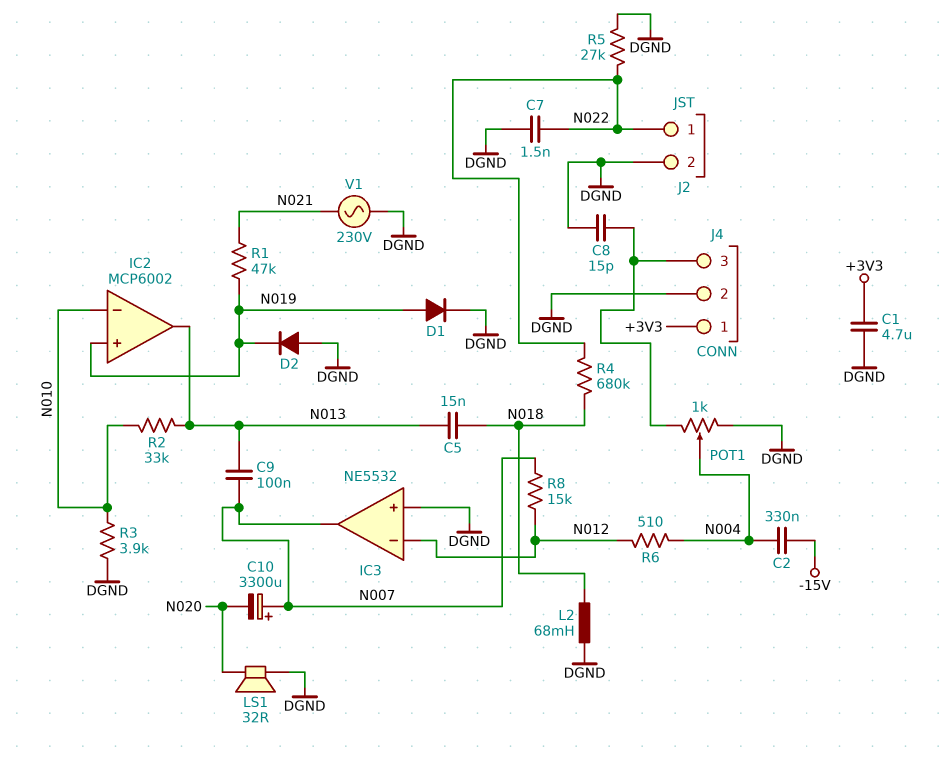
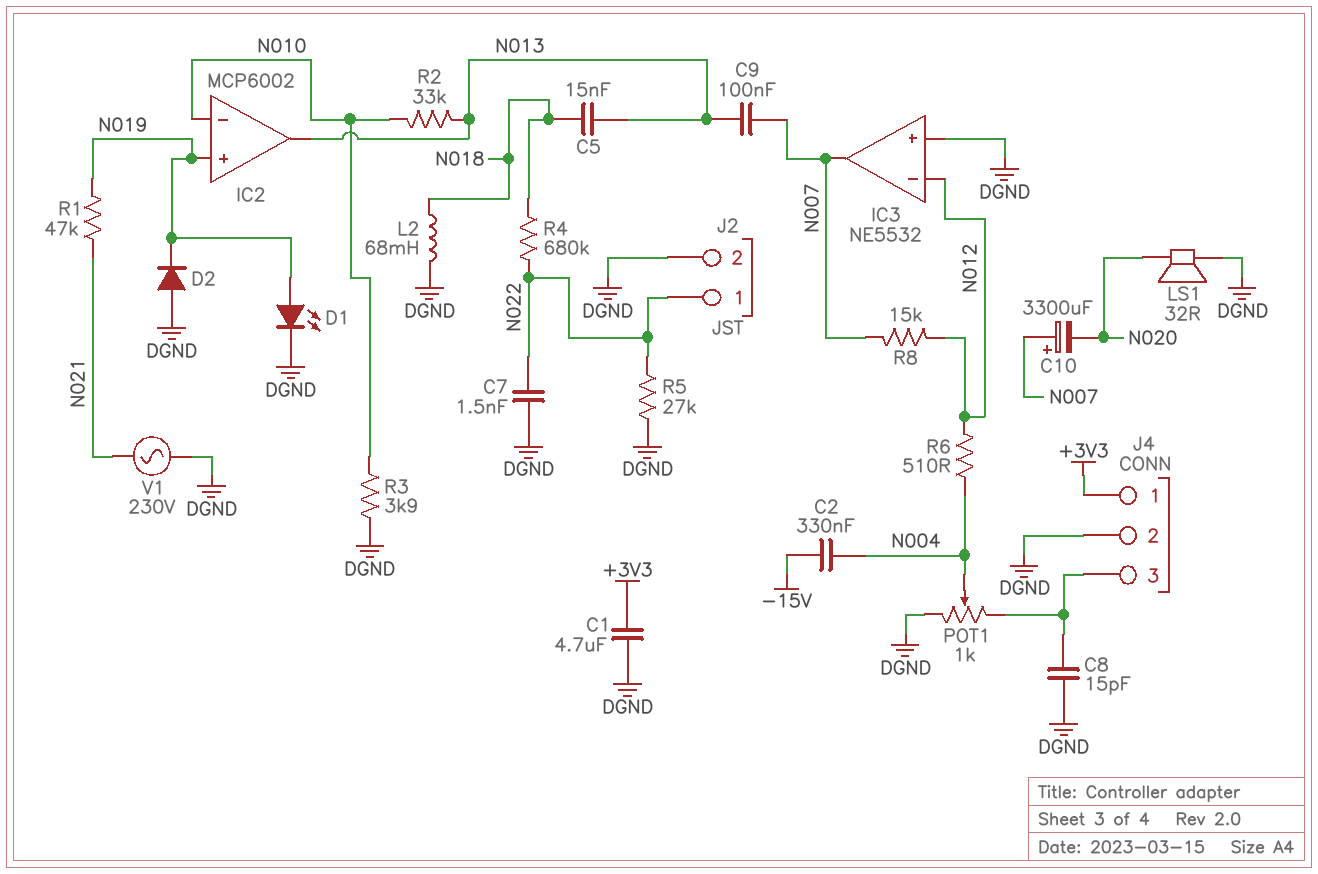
D1: diode (A N019, K DGND) -> LED (A N019, K DGND)

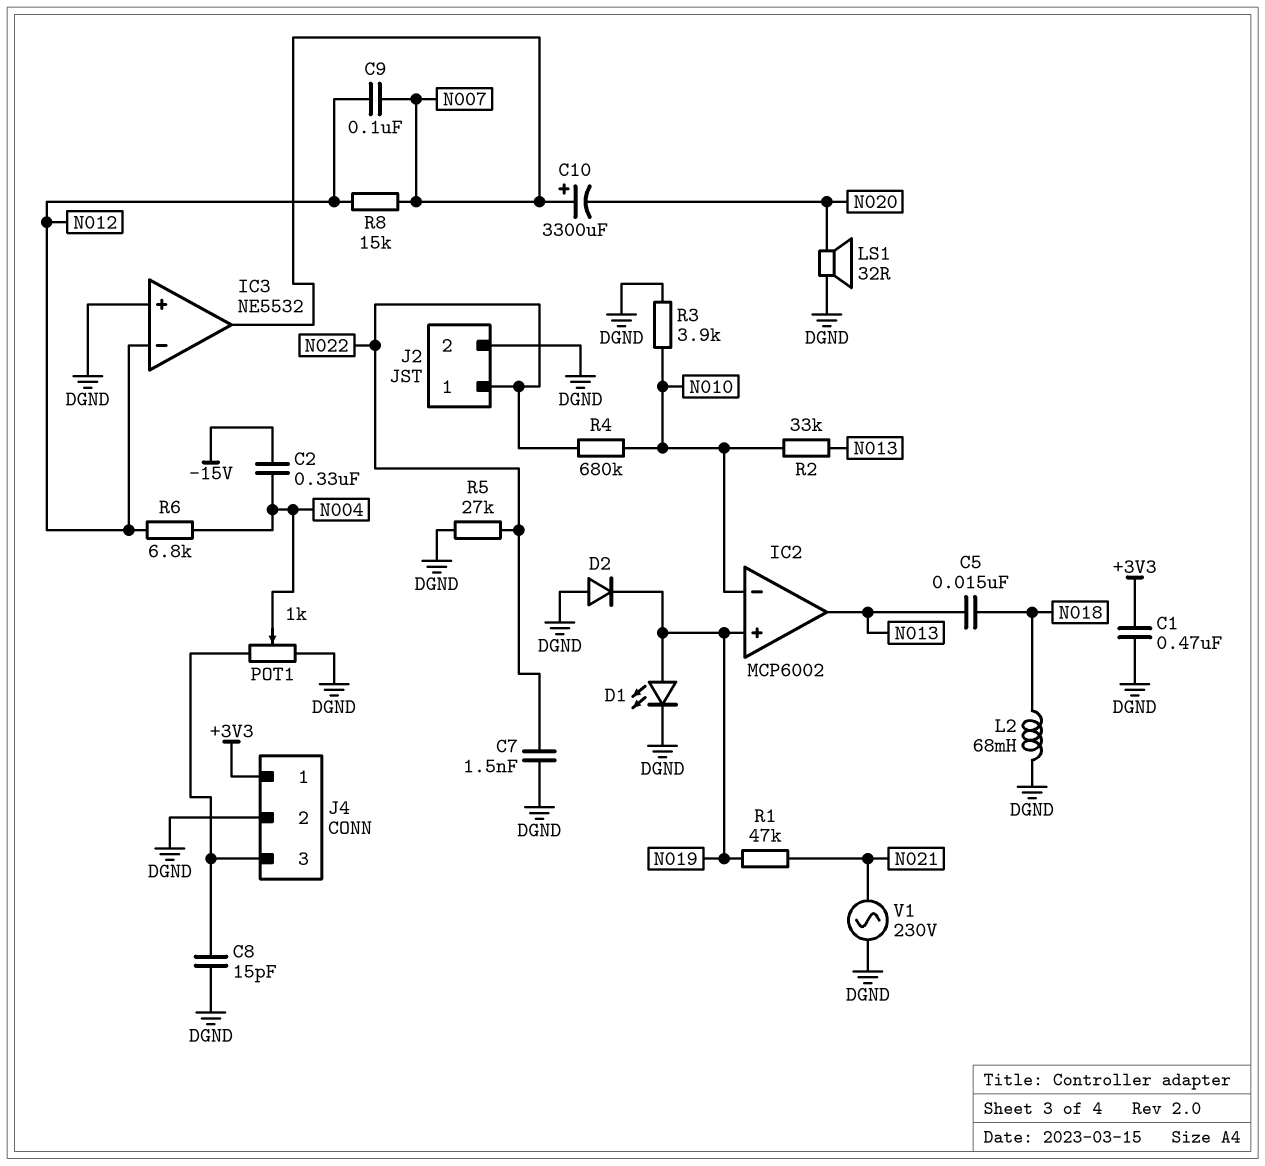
C1: 4.7uF (+3V3, DGND) -> 470nF (+3V3, DGND)
C9: 100nF (N007, N013) -> 100nF (N007, N012)
R4: 680k (N018, N022) -> 680k (N010, N022)
R6: 510 (N004, N012) -> 6.8k (N004, N012)

